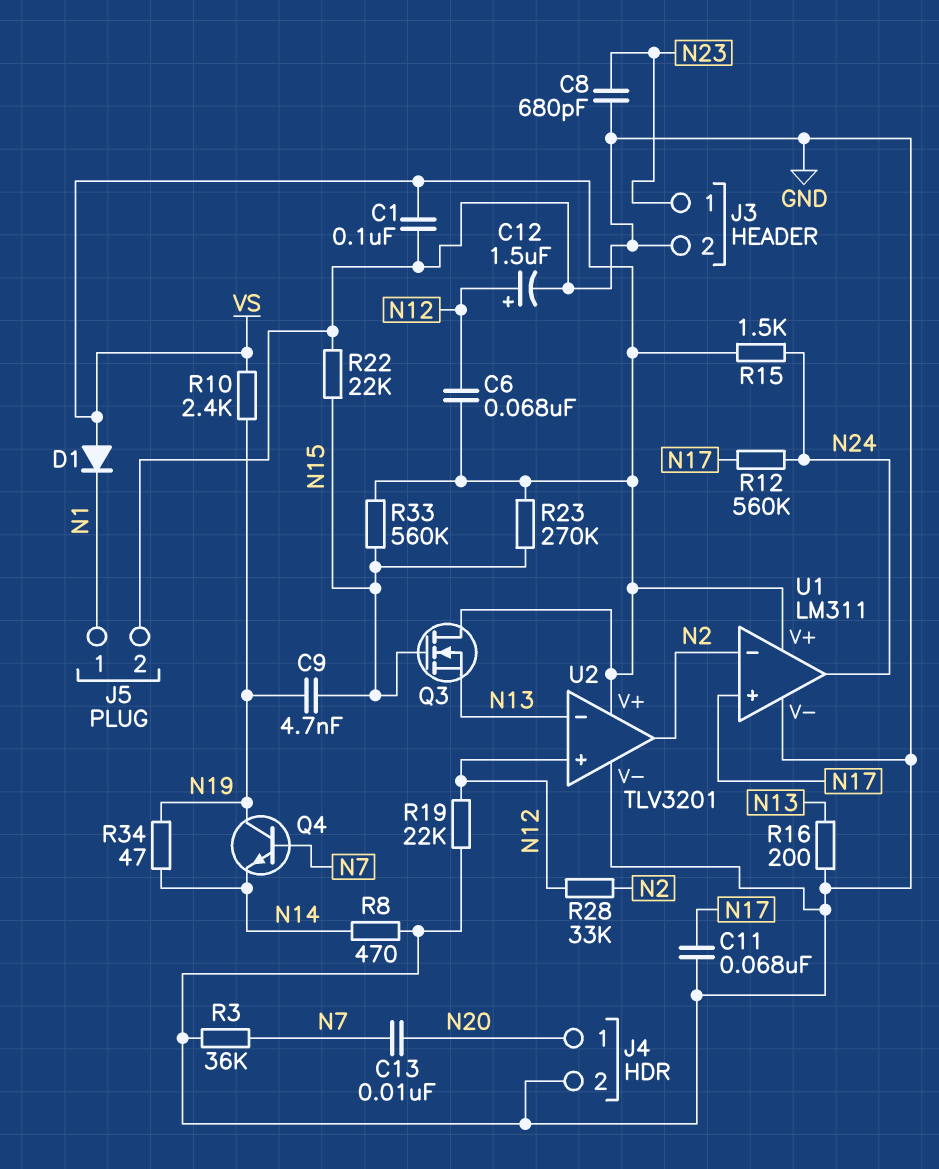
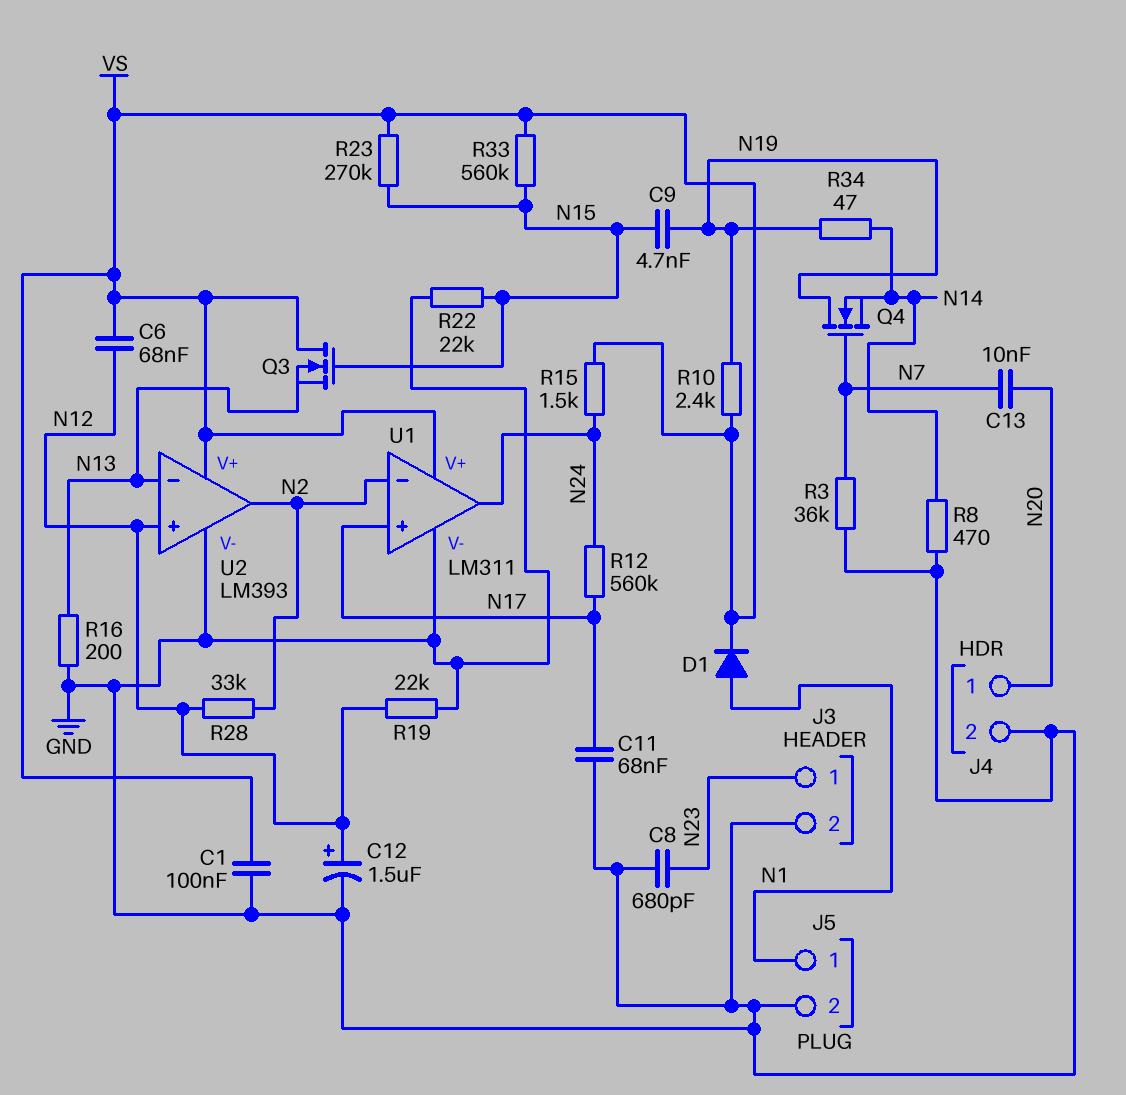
D1: diode (A VS, K N1) -> diode (A N1, K VS)
Q4: NPN (B N7, C N19, E N14) -> NMOS (G N7, D N19, S N14)
U2: TLV3201 -> LM393

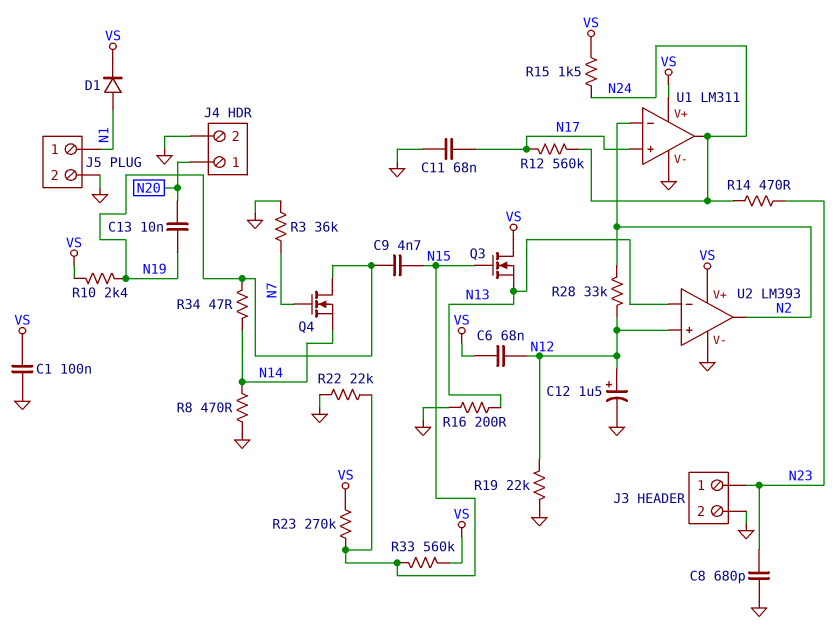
C13: 10nF (N7, N20) -> 10nF (N19, N20)
R14: none -> 470 (N23, N24)

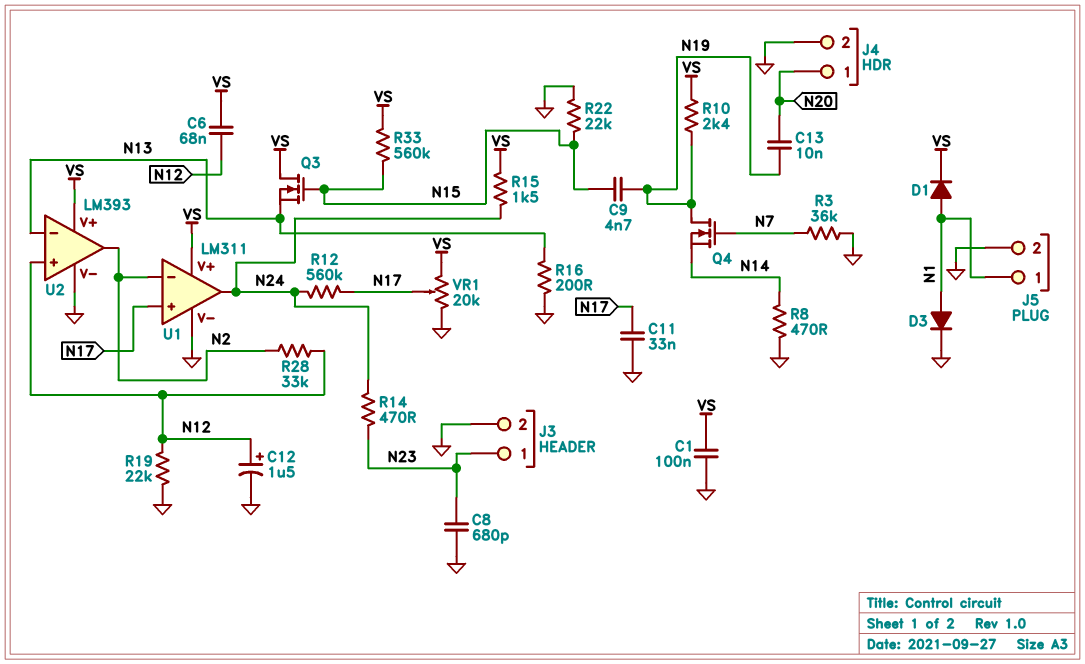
C11: 68nF (GND, N17) -> 33nF (GND, N17)
D3: none -> diode (A N1, K GND)
R23: 270k (N15, VS) -> none
R34: 47 (N14, N19) -> none
VR1: none -> 20k (GND, VS, wiper N17)

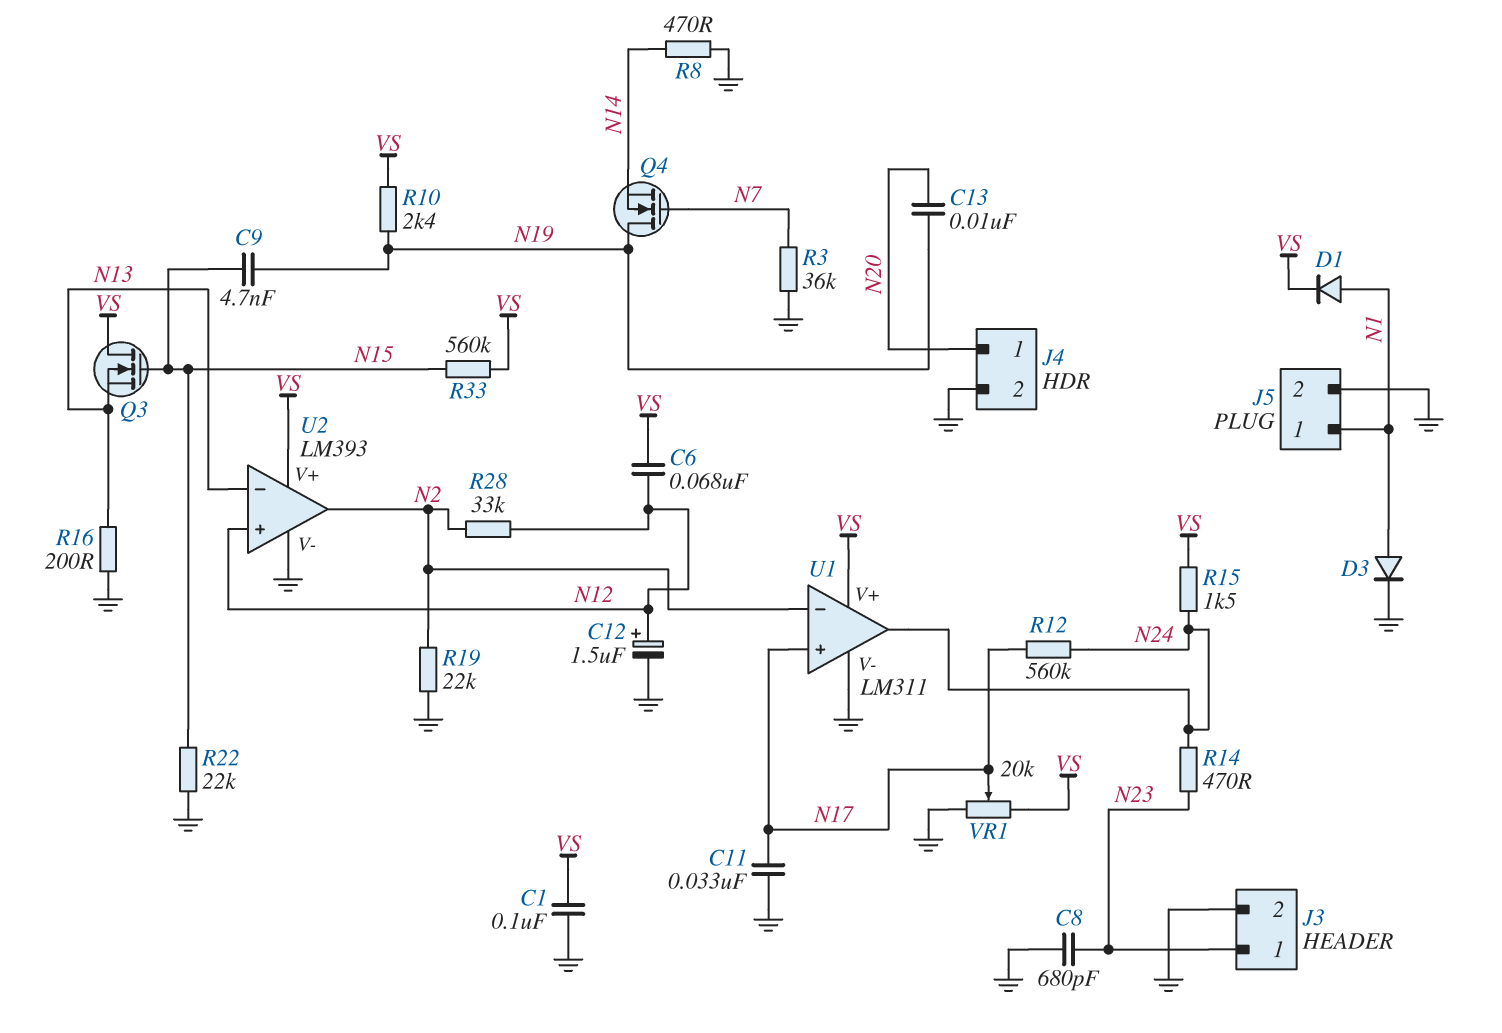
R19: 22k (GND, N12) -> 22k (GND, N2)

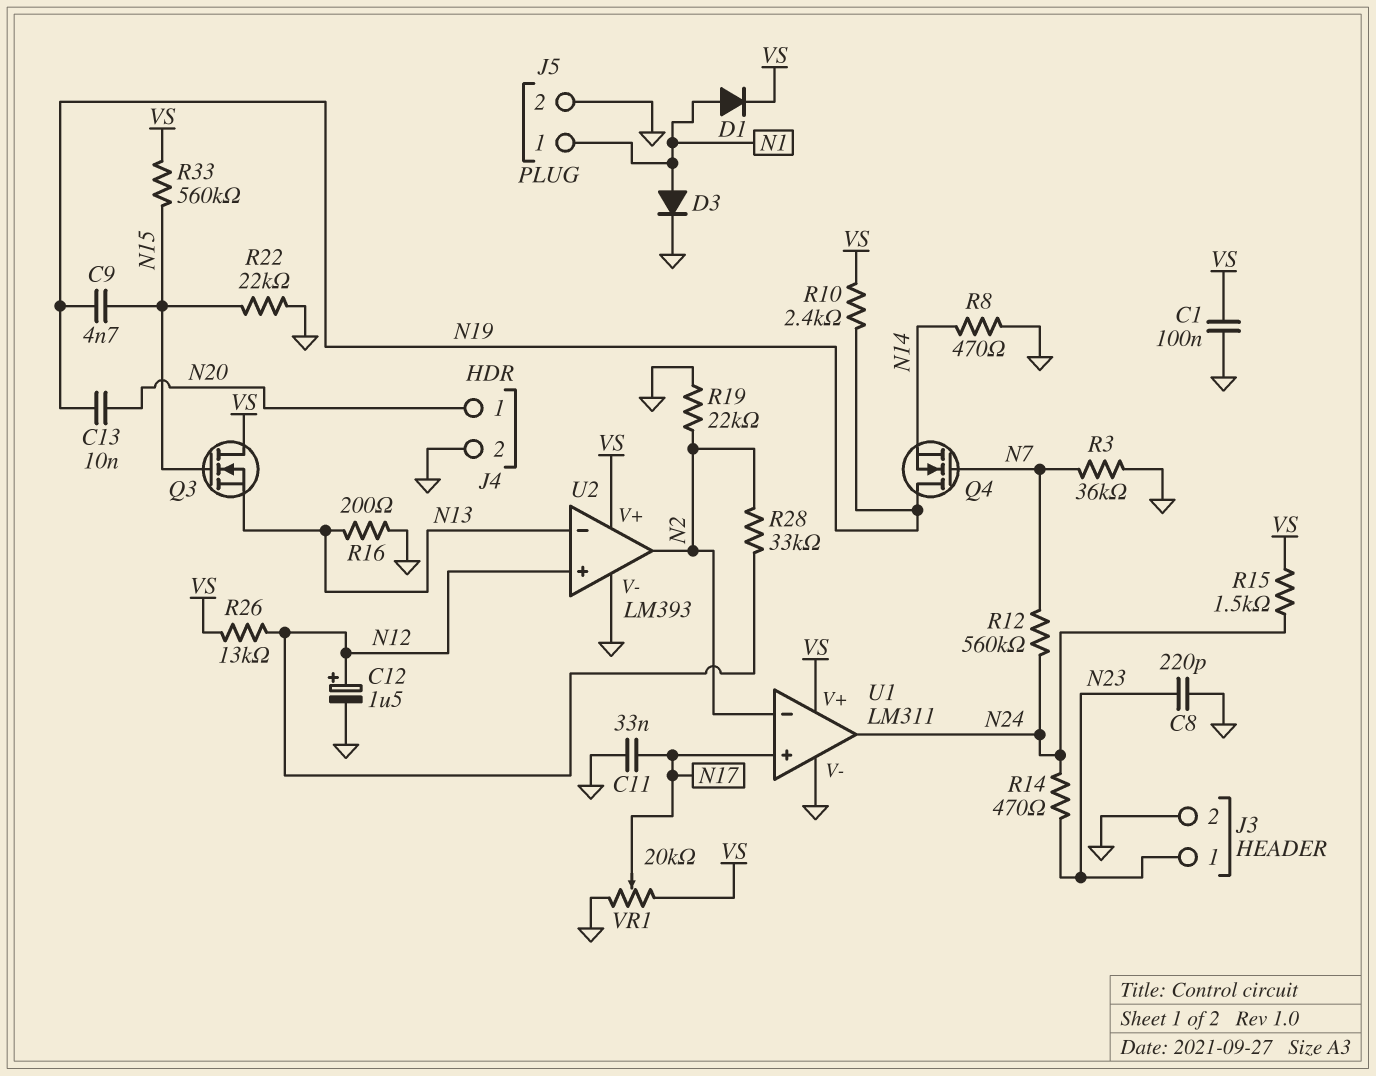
C6: 68nF (N12, VS) -> none
C8: 680pF (GND, N23) -> 220pF (GND, N23)
R12: 560k (N17, N24) -> 560k (N7, N24)
R26: none -> 13k (N12, VS)

